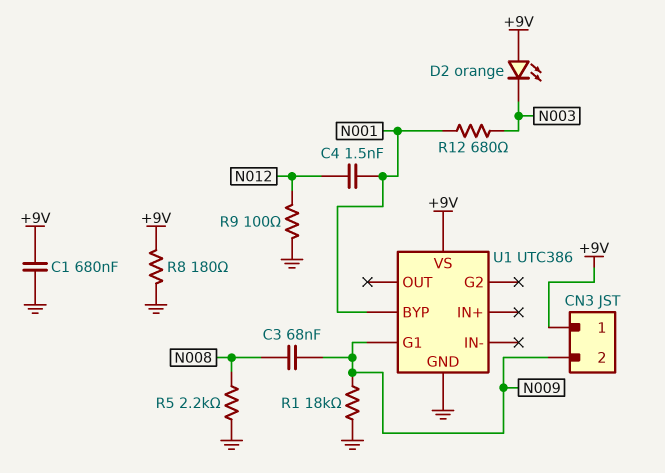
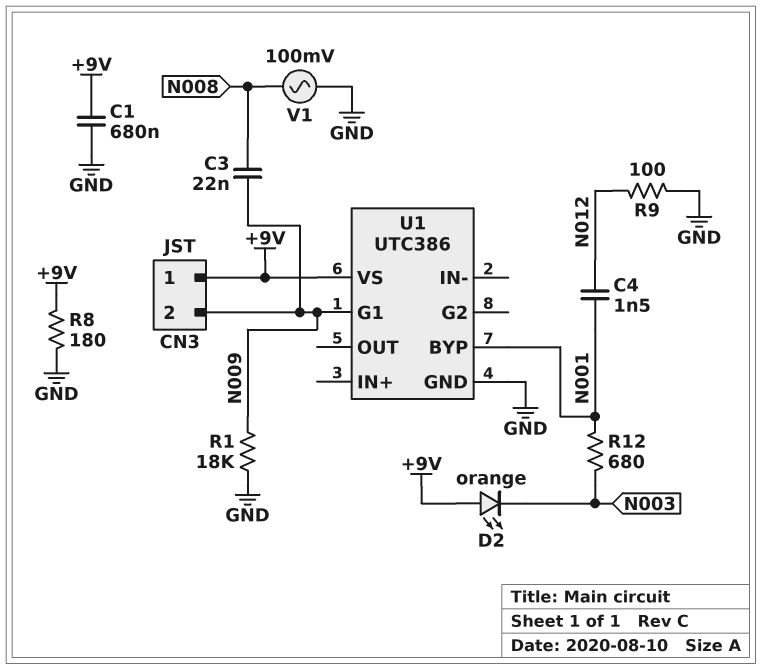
C3: 68nF (N008, N009) -> 22nF (N008, N009)
R5: 2.2k (GND, N008) -> none
V1: none -> AC 100mV (GND, N008)

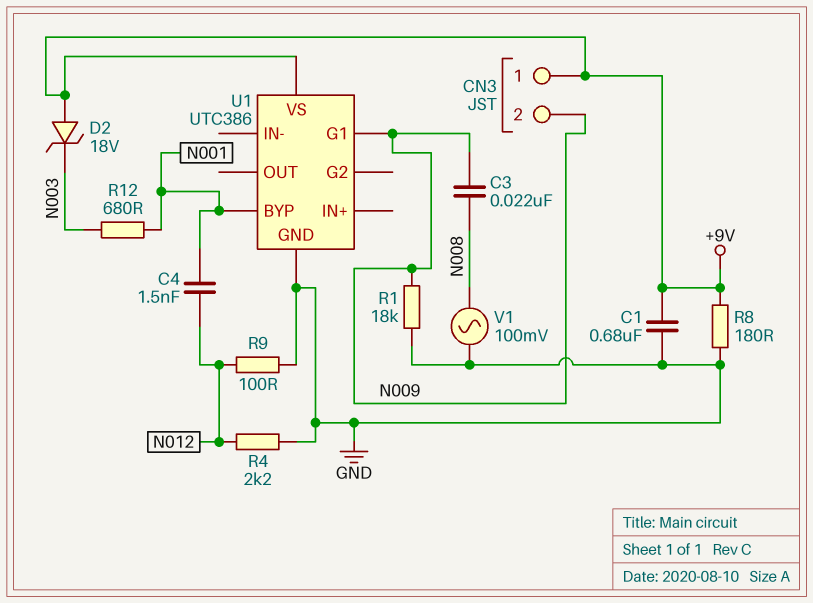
D2: LED orange (A +9V, K N003) -> zener 18V (A +9V, K N003)
R4: none -> 2.2k (GND, N012)

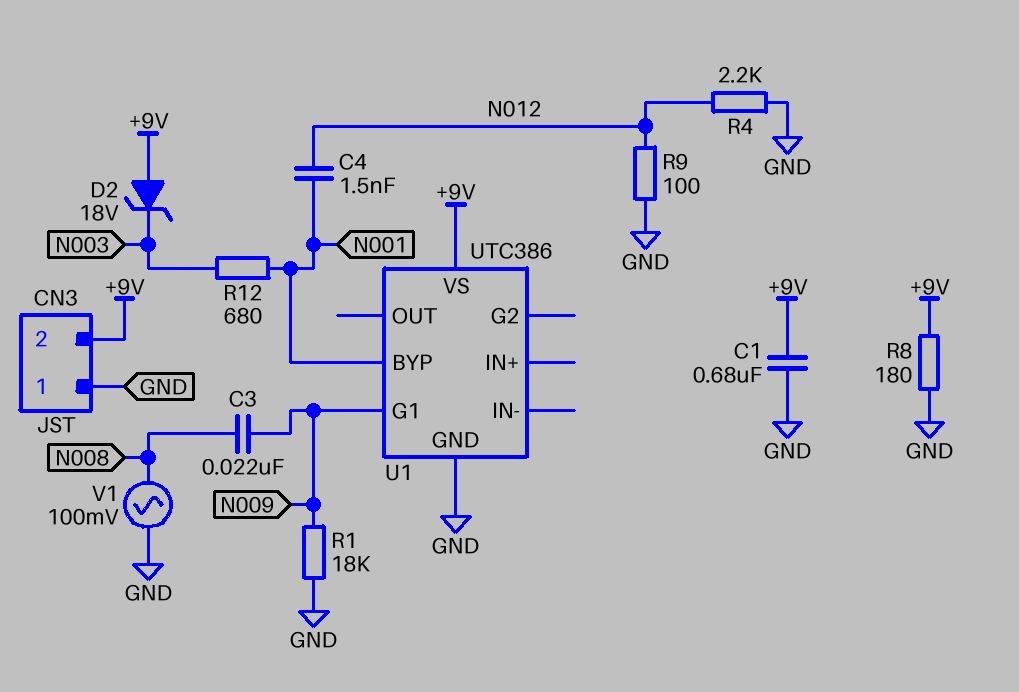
CN3 pin 1: +9V -> GND
CN3 pin 2: N009 -> +9V

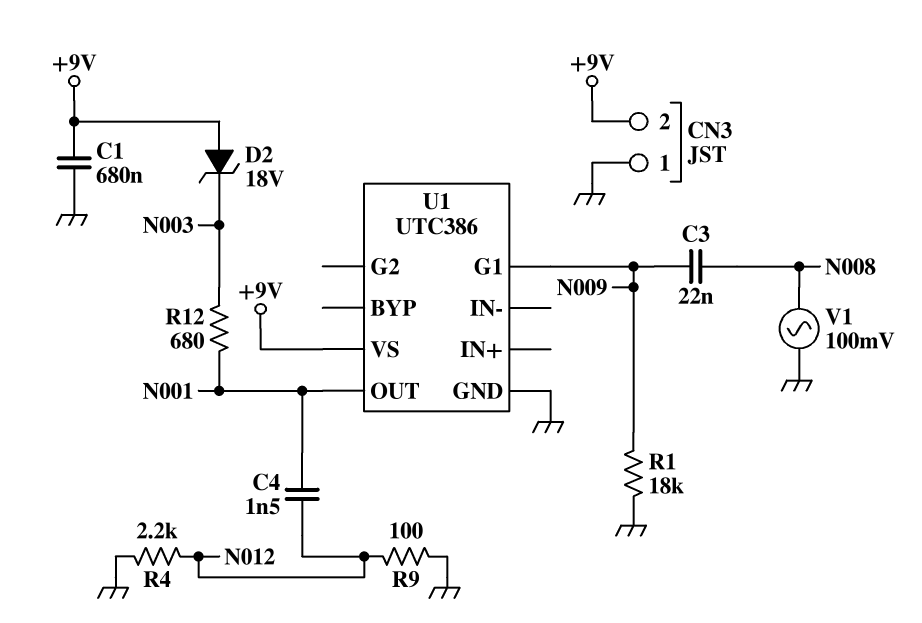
R8: 180 (+9V, GND) -> none
U1 pin BYP: N001 -> none
U1 pin OUT: none -> N001

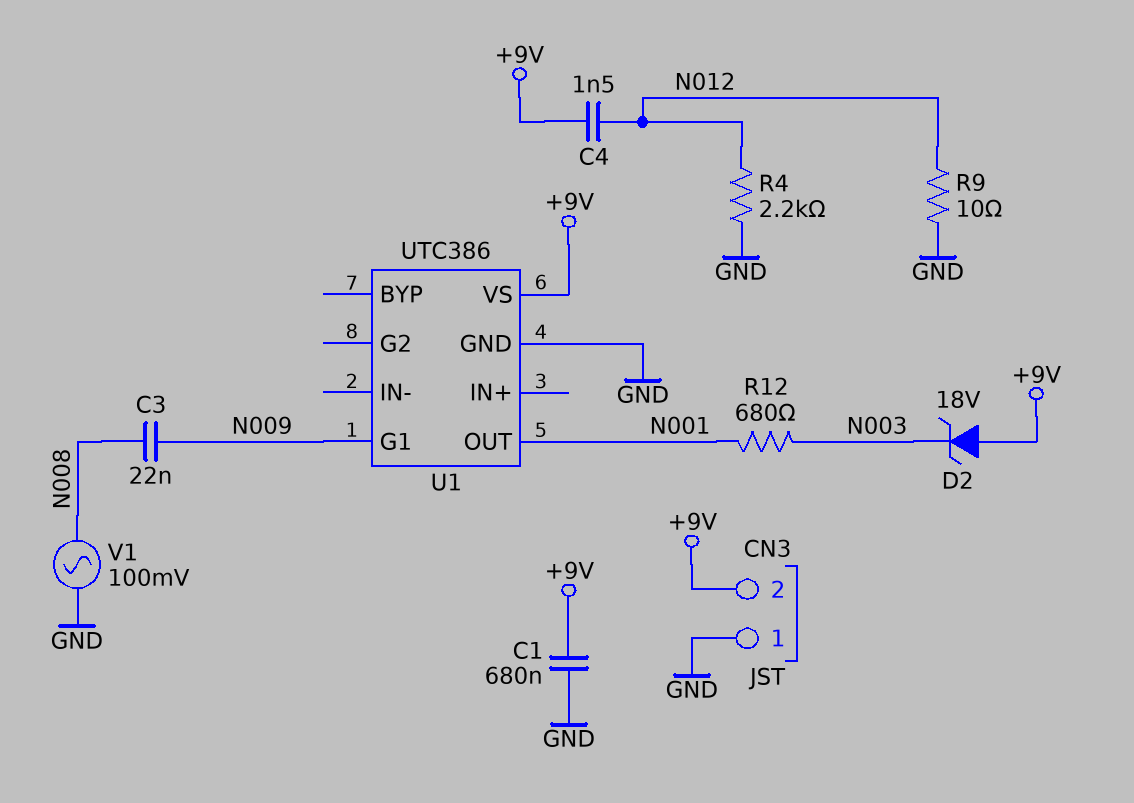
C4: 1.5nF (N001, N012) -> 1.5nF (+9V, N012)
R1: 18k (GND, N009) -> none
R9: 100 (GND, N012) -> 10 (GND, N012)

